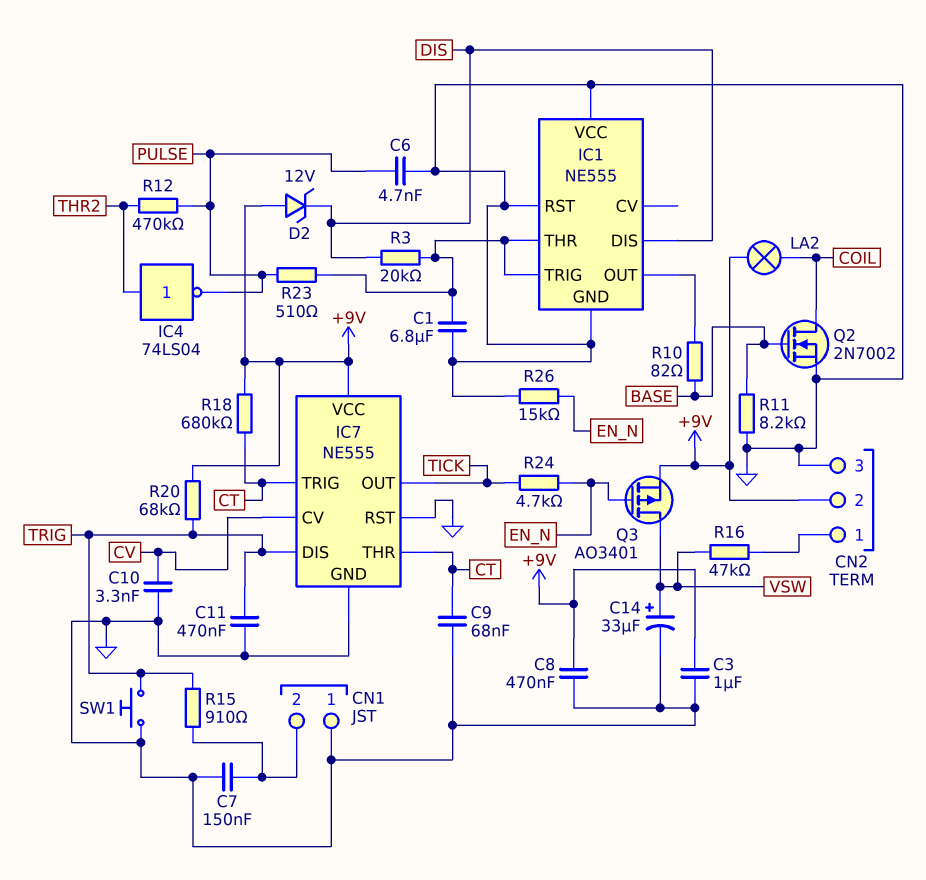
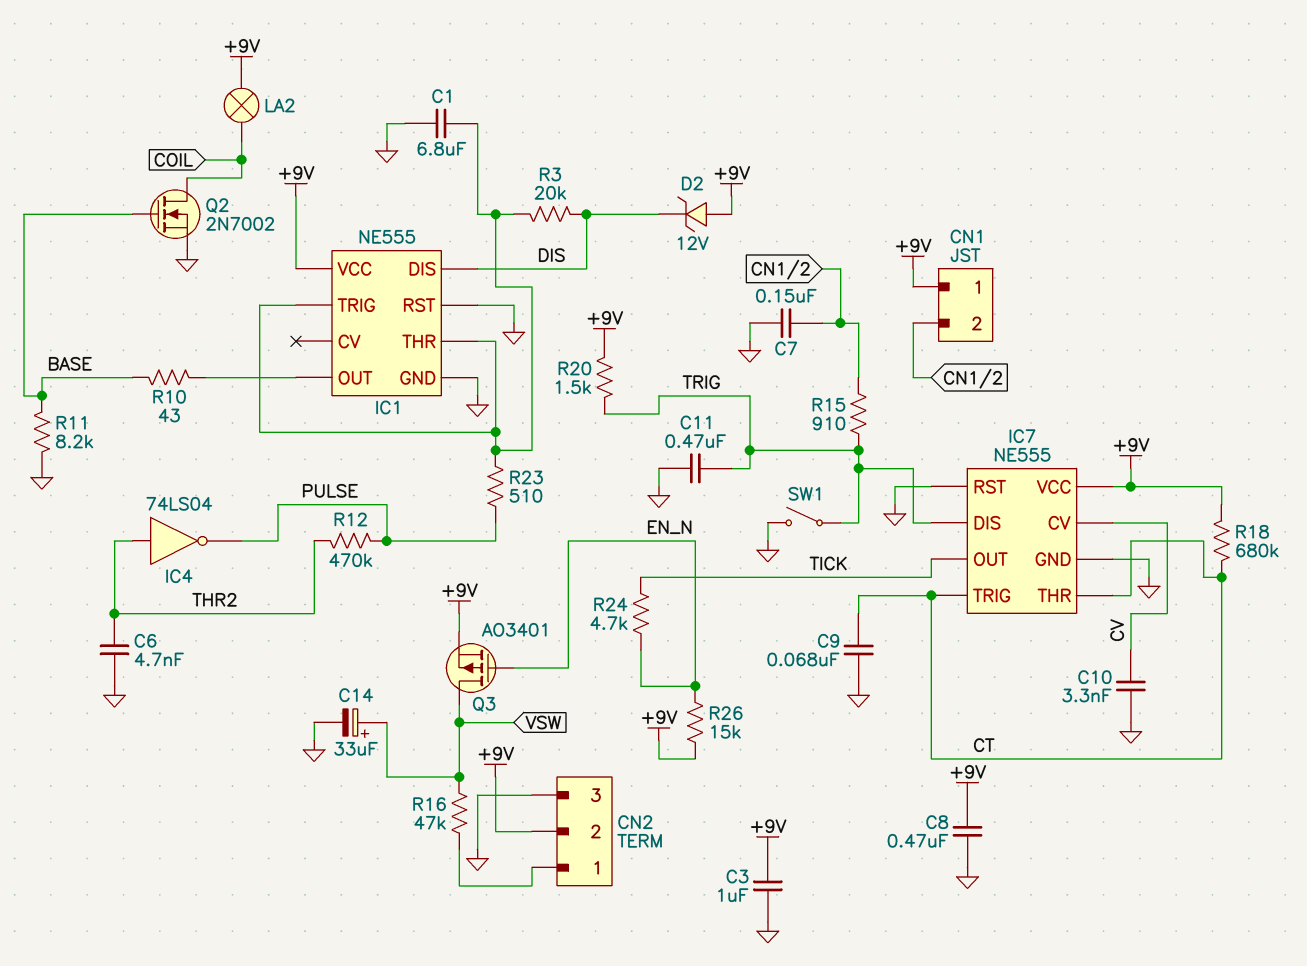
C6: 4.7nF (GND, PULSE) -> 4.7nF (GND, THR2)
CN1 pin 1: GND -> +9V
IC1 pin VCC: GND -> +9V
R10: 82 (BASE, IC1/OUT) -> 43 (BASE, IC1/OUT)
R20: 68k (+9V, TRIG) -> 1.5k (+9V, TRIG)
R26: 15k (EN_N, GND) -> 15k (+9V, EN_N)
SW1: button (GND, TRIG) -> switch (GND, TRIG)

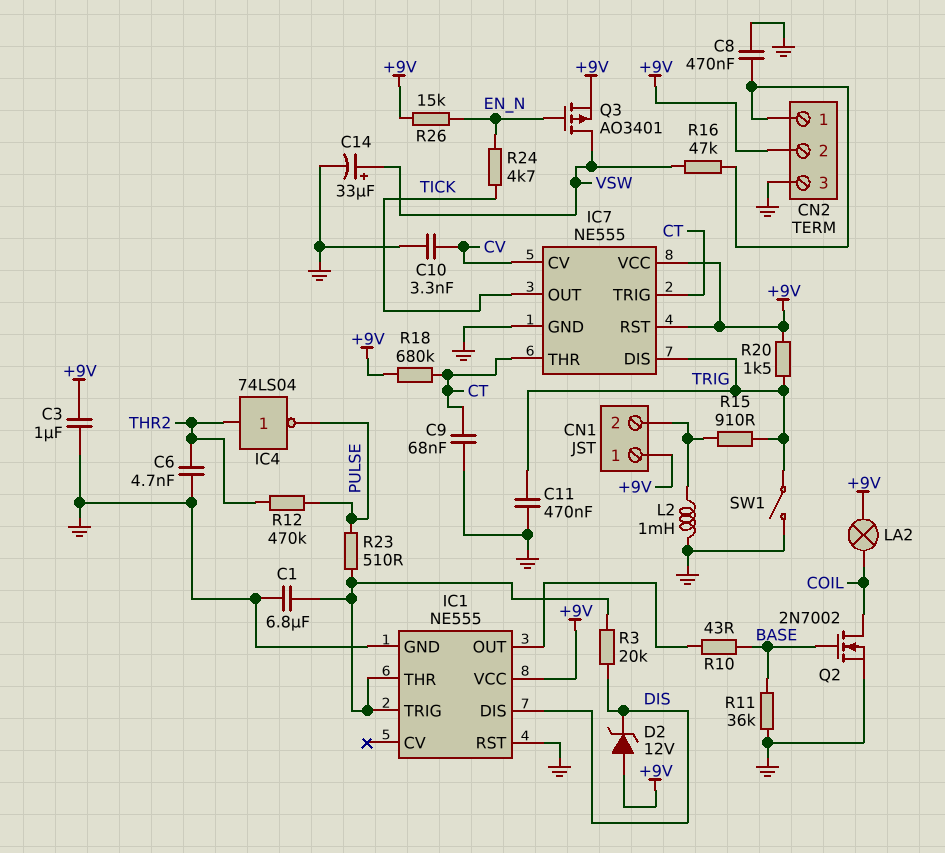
C7: 150nF (CN1/2, GND) -> none
C8: 470nF (+9V, GND) -> 470nF (CN2/1, GND)
IC7 pin RST: GND -> +9V
L2: none -> 1mH (CN1/2, GND)
R11: 8.2k (BASE, GND) -> 36k (BASE, GND)

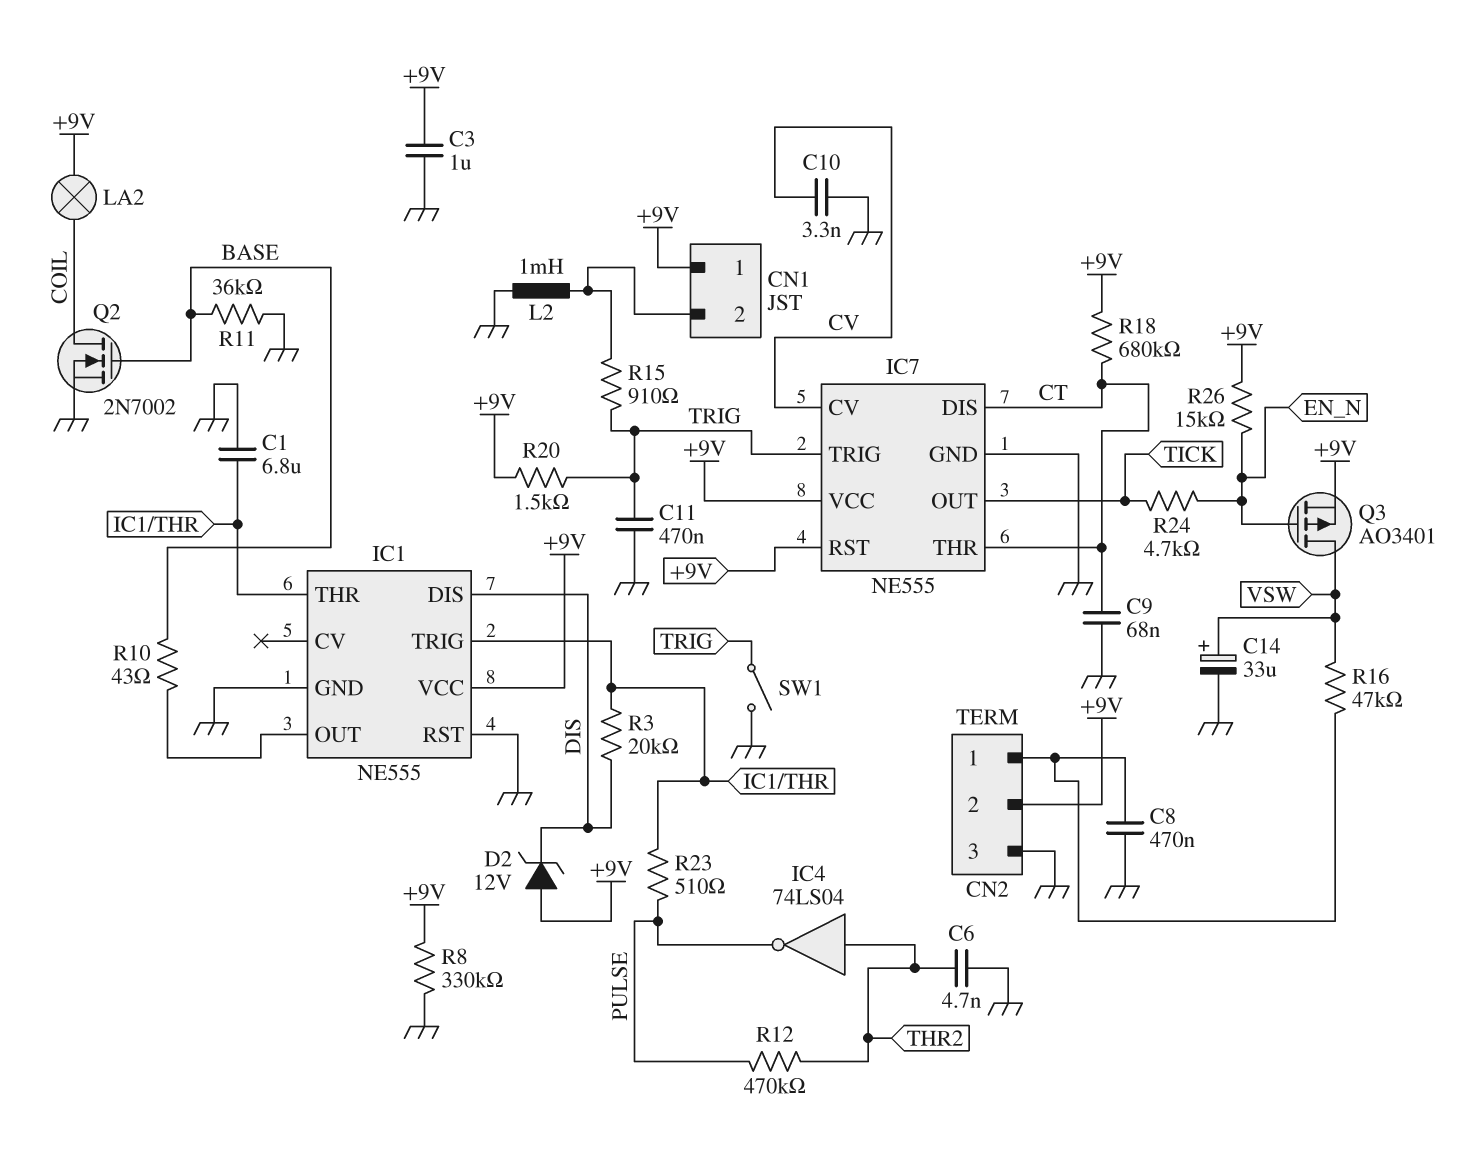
IC7 pin DIS: TRIG -> CT
IC7 pin TRIG: CT -> TRIG
R8: none -> 330k (+9V, GND)

